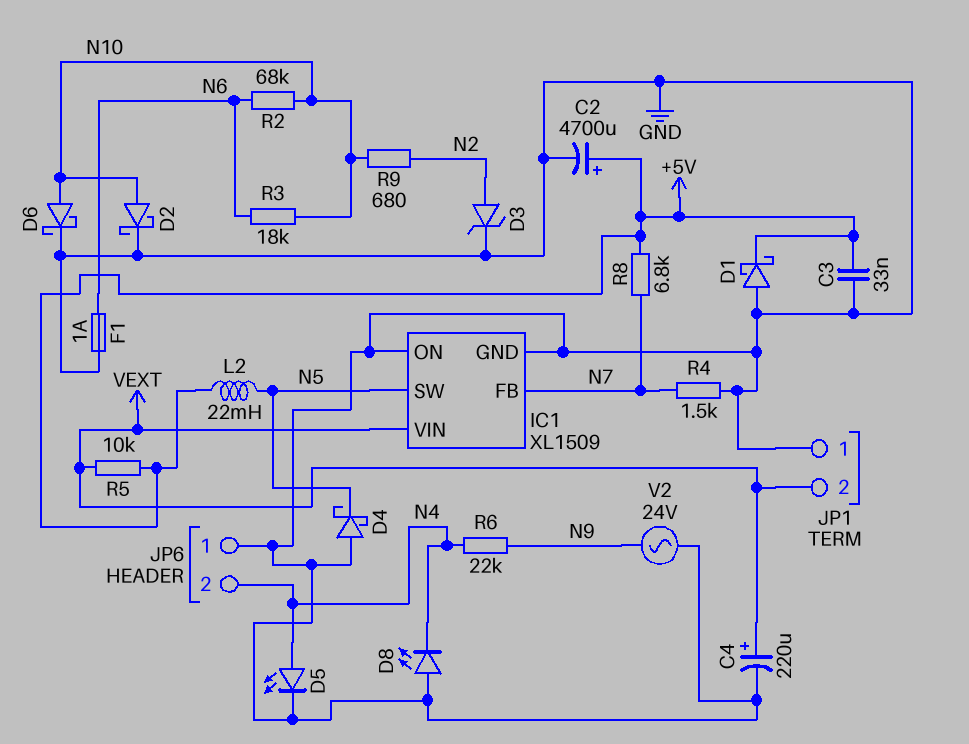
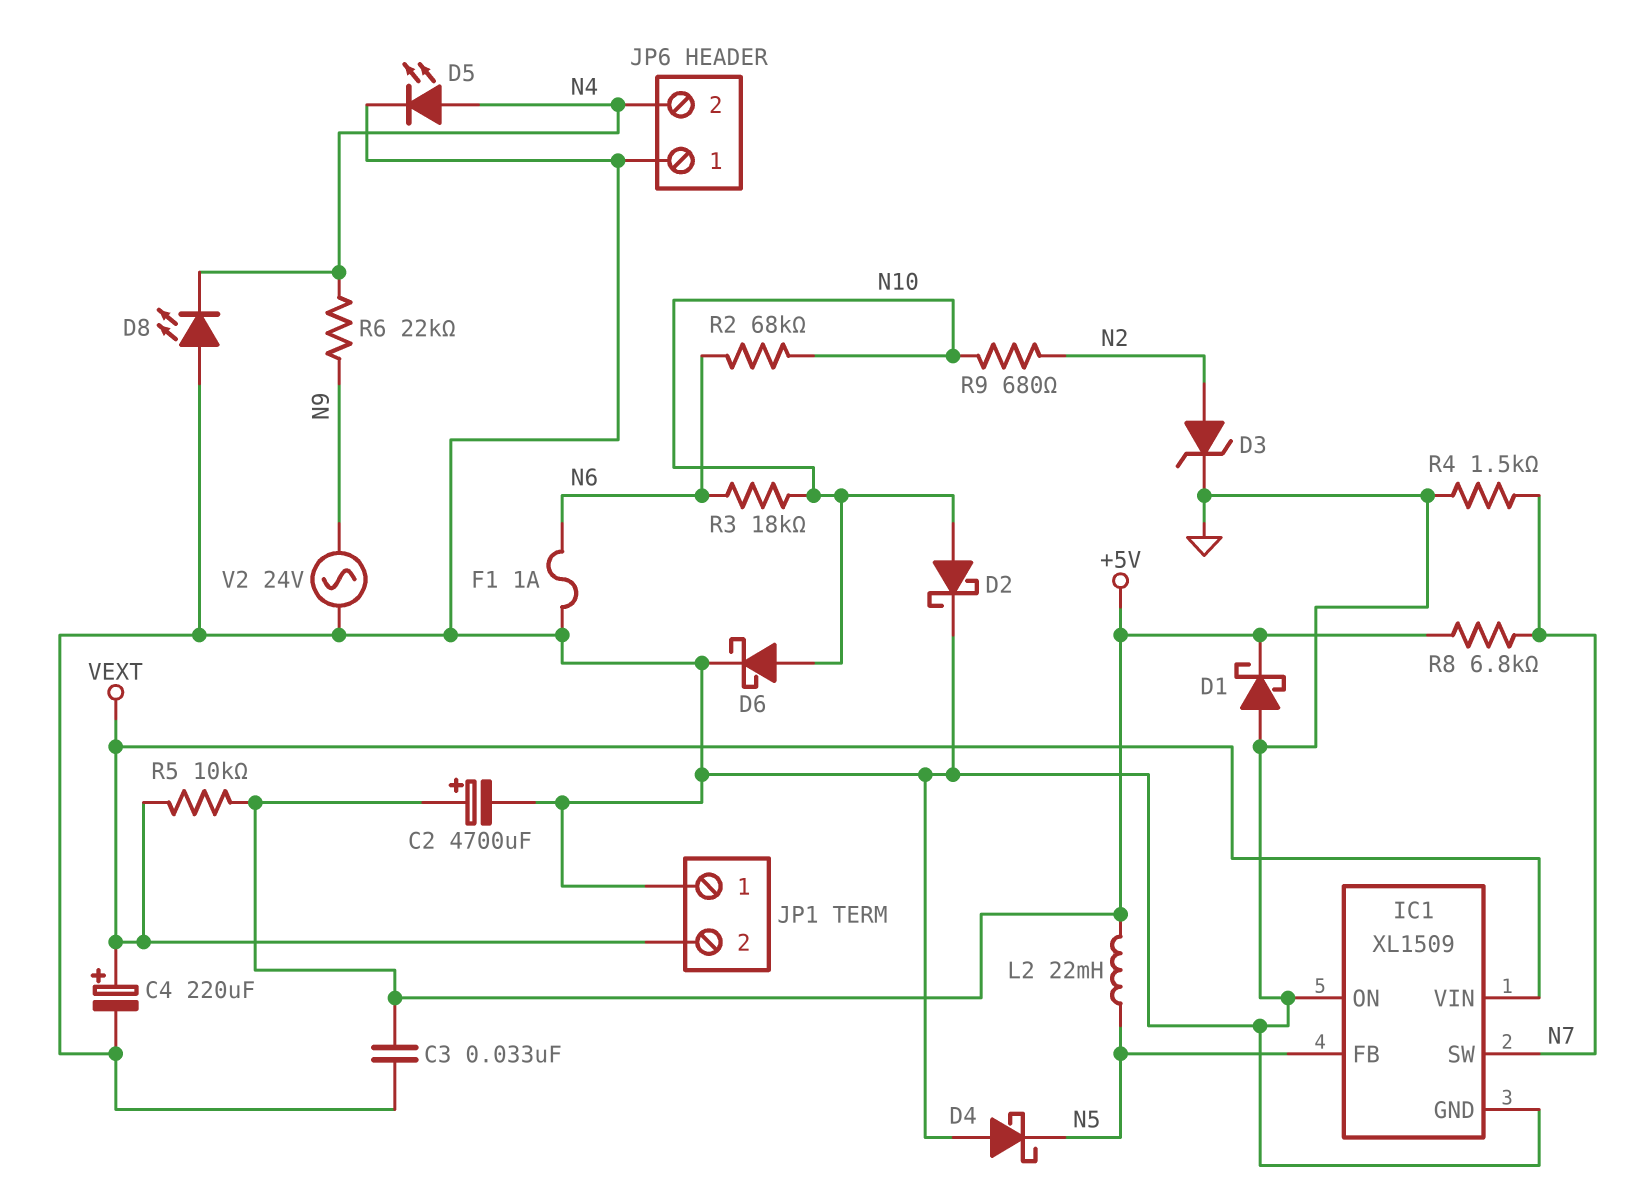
IC1 pin FB: N7 -> N5
IC1 pin SW: N5 -> N7

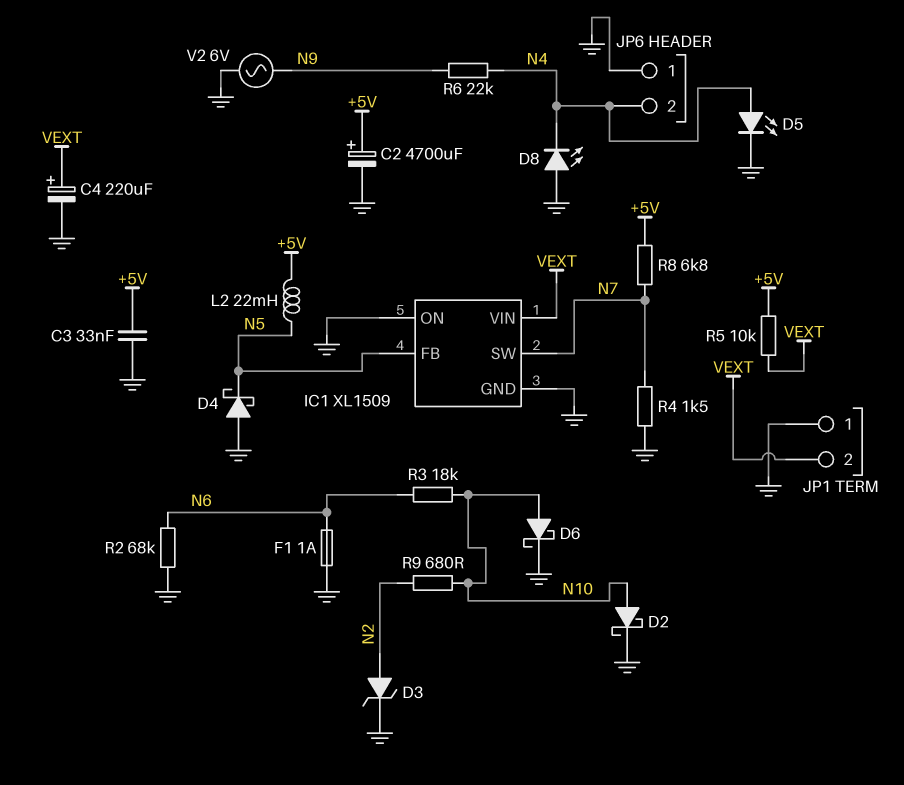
D1: schottky (A GND, K +5V) -> none
R2: 68k (N6, N10) -> 68k (GND, N6)
V2: AC 24V (GND, N9) -> AC 6V (GND, N9)

